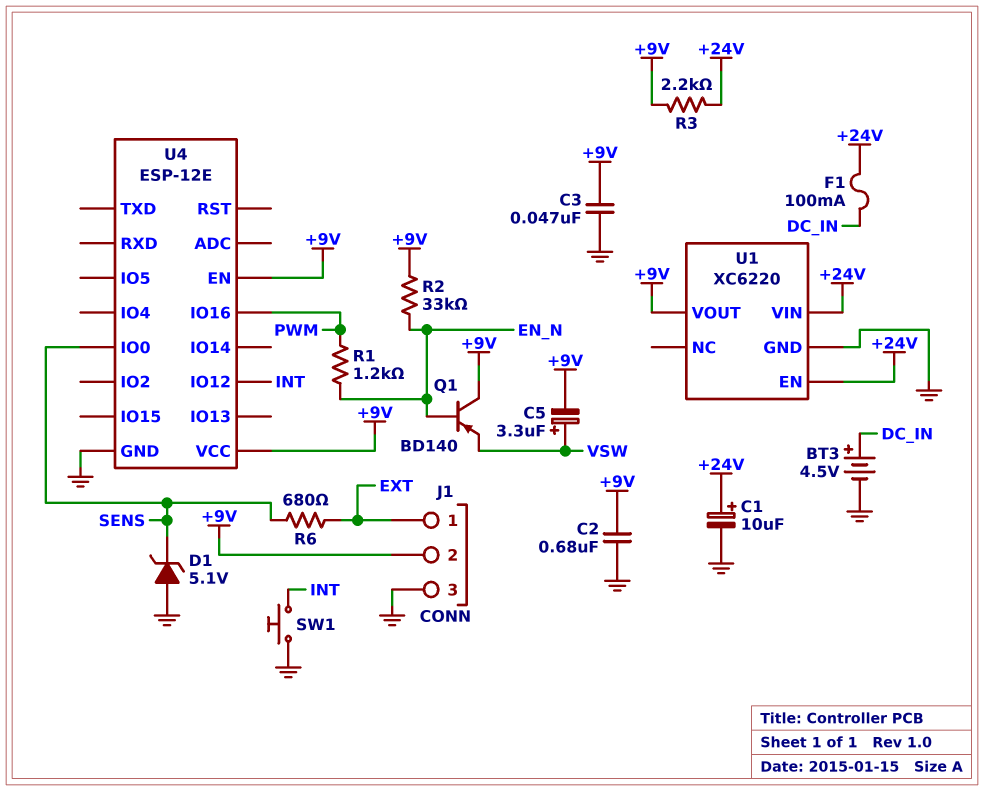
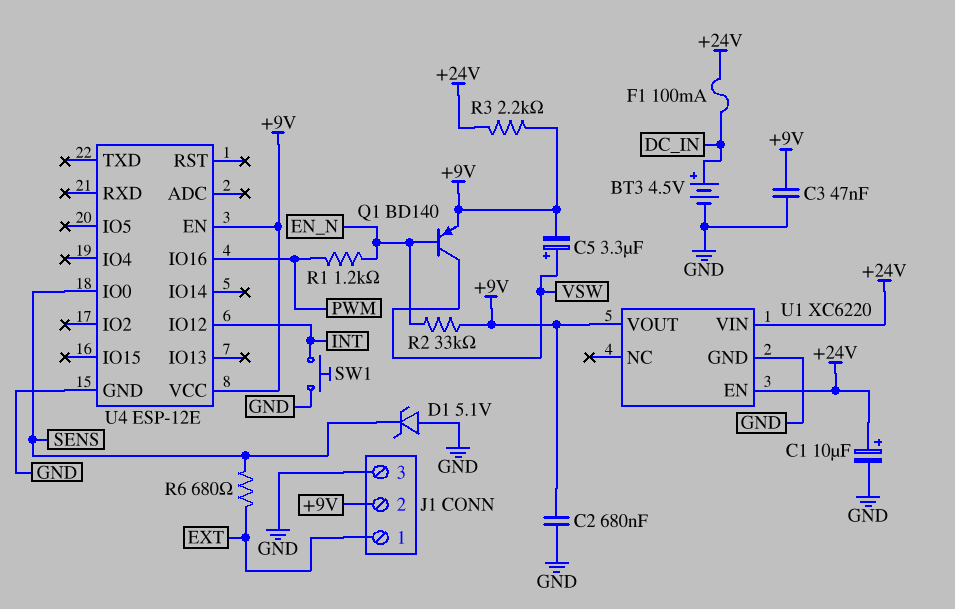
Q1: PNP BD140 (B EN_N, C +9V, E VSW) -> PNP BD140 (B EN_N, C VSW, E +9V)

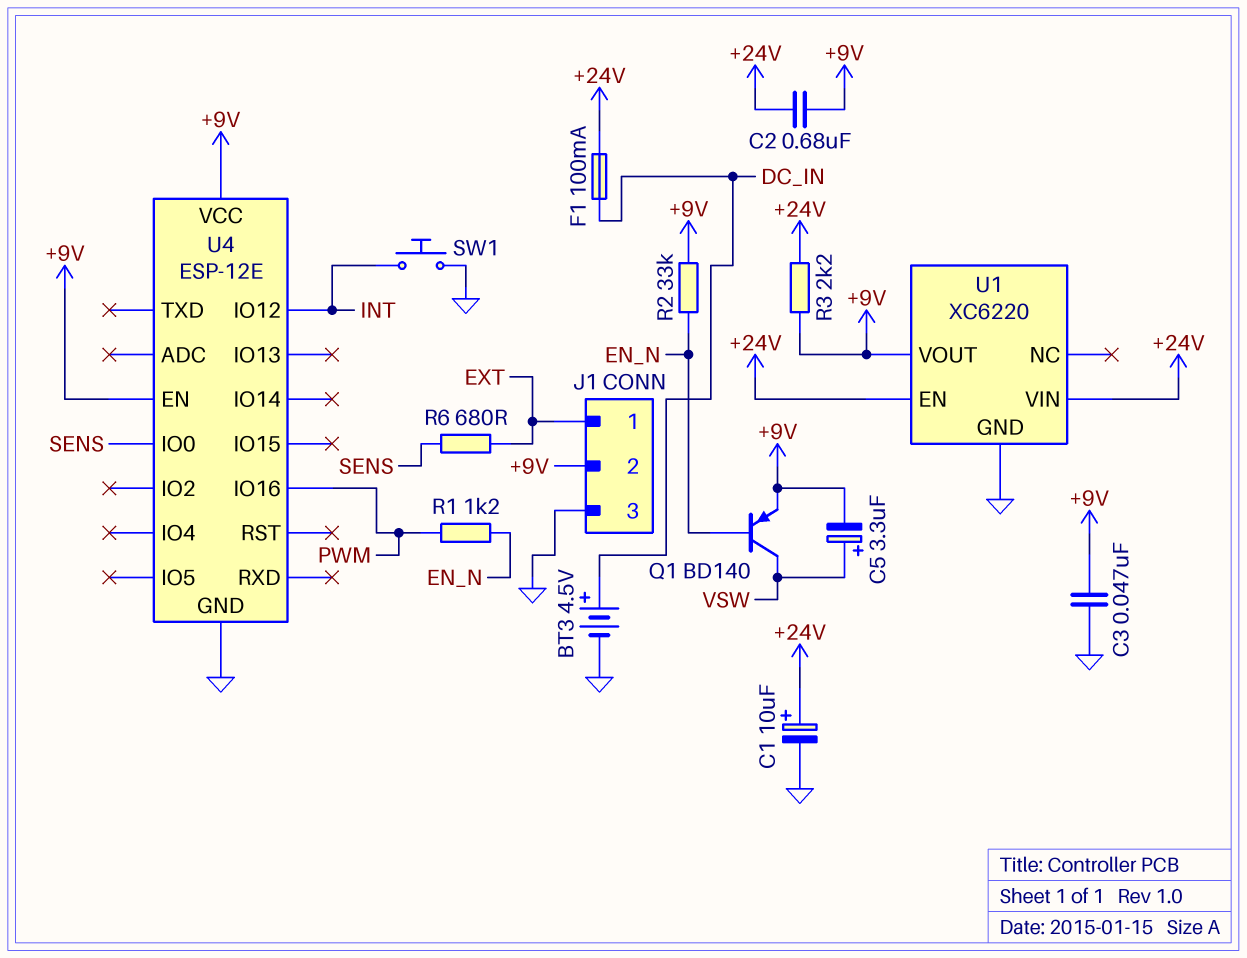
C2: 680nF (+9V, GND) -> 680nF (+9V, +24V)
D1: zener 5.1V (A GND, K SENS) -> none

